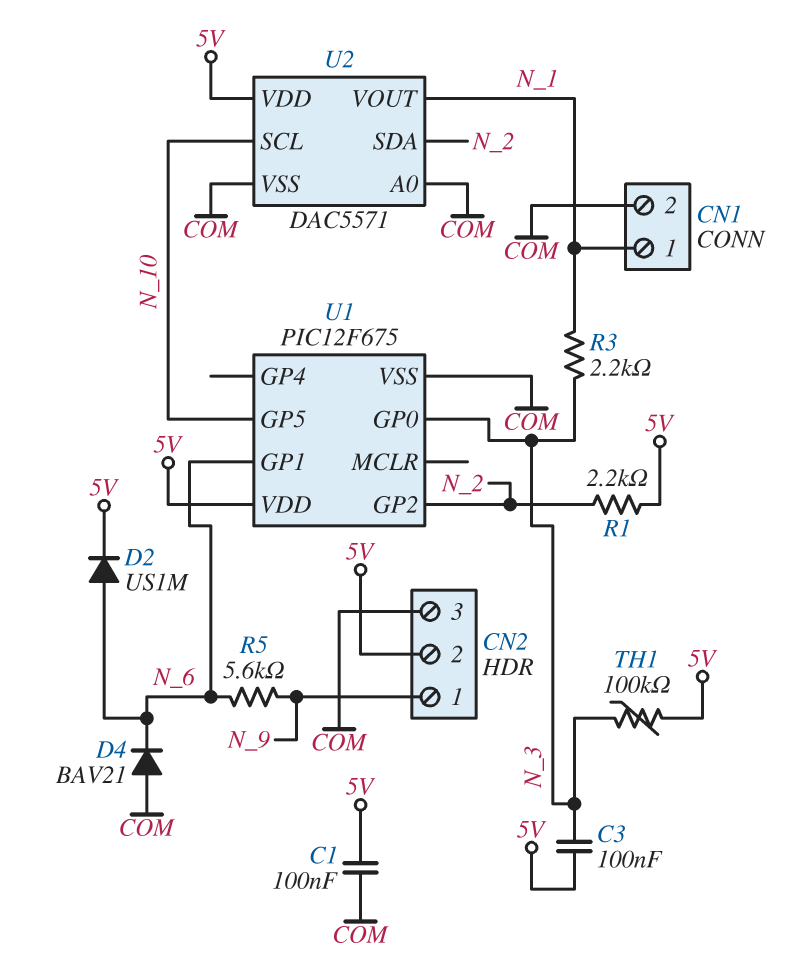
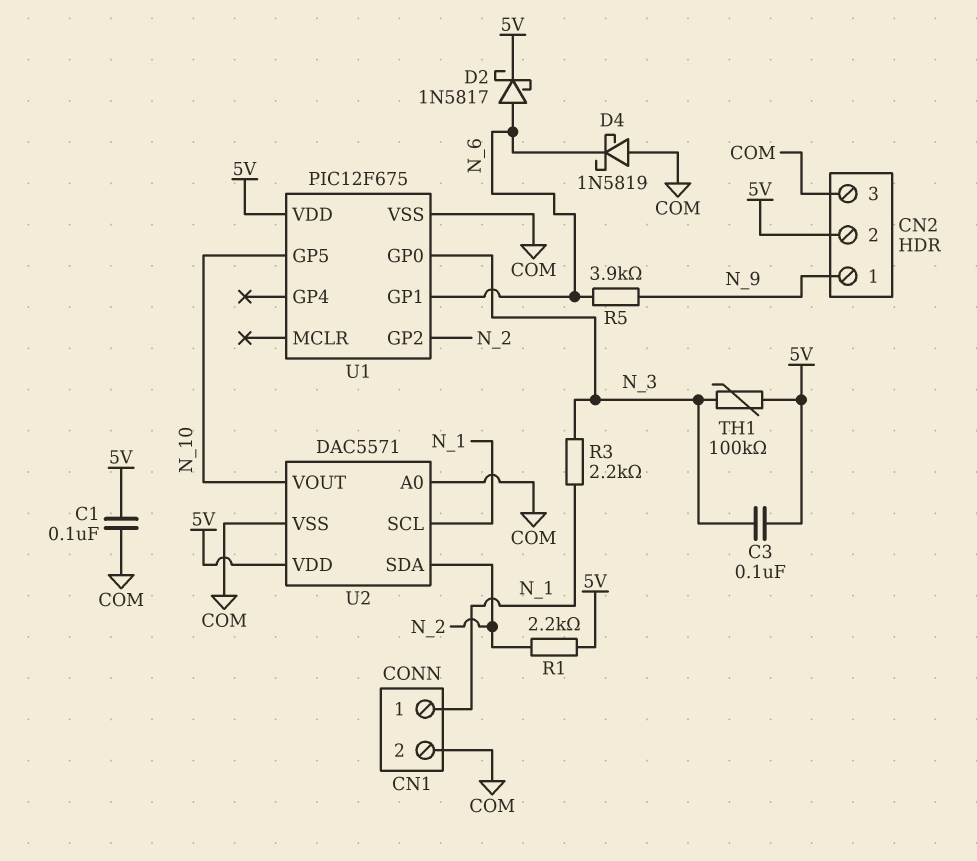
D2: diode US1M (A N_6, K 5V) -> schottky 1N5817 (A N_6, K 5V)
D4: diode BAV21 (A COM, K N_6) -> schottky 1N5819 (A COM, K N_6)
R5: 5.6k (N_6, N_9) -> 3.9k (N_6, N_9)
U2 pin SCL: N_10 -> N_1
U2 pin VOUT: N_1 -> N_10

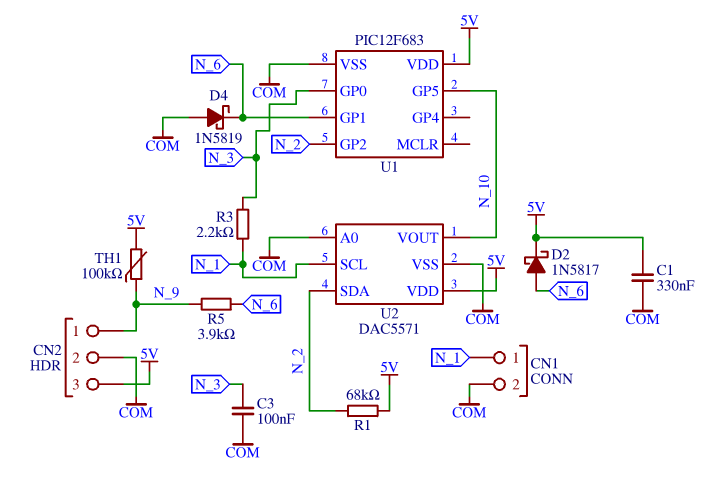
C1: 100nF (5V, COM) -> 330nF (5V, COM)
C3: 100nF (5V, N_3) -> 100nF (COM, N_3)
CN2 pin 2: 5V -> COM
CN2 pin 3: COM -> 5V
R1: 2.2k (5V, N_2) -> 68k (5V, N_2)
TH1: 100k (5V, N_3) -> 100k (5V, N_9)
U1: PIC12F675 -> PIC12F683

